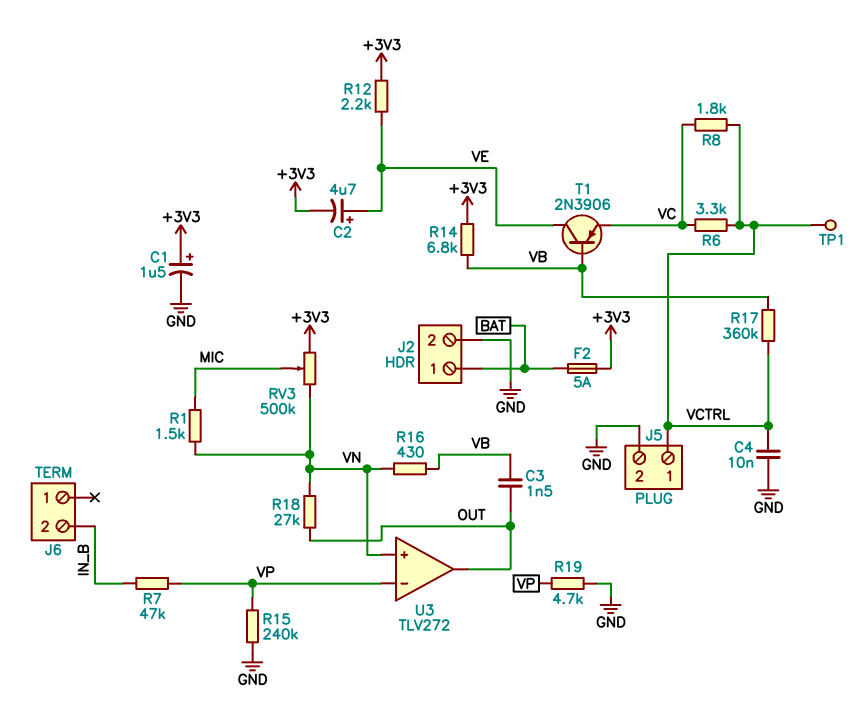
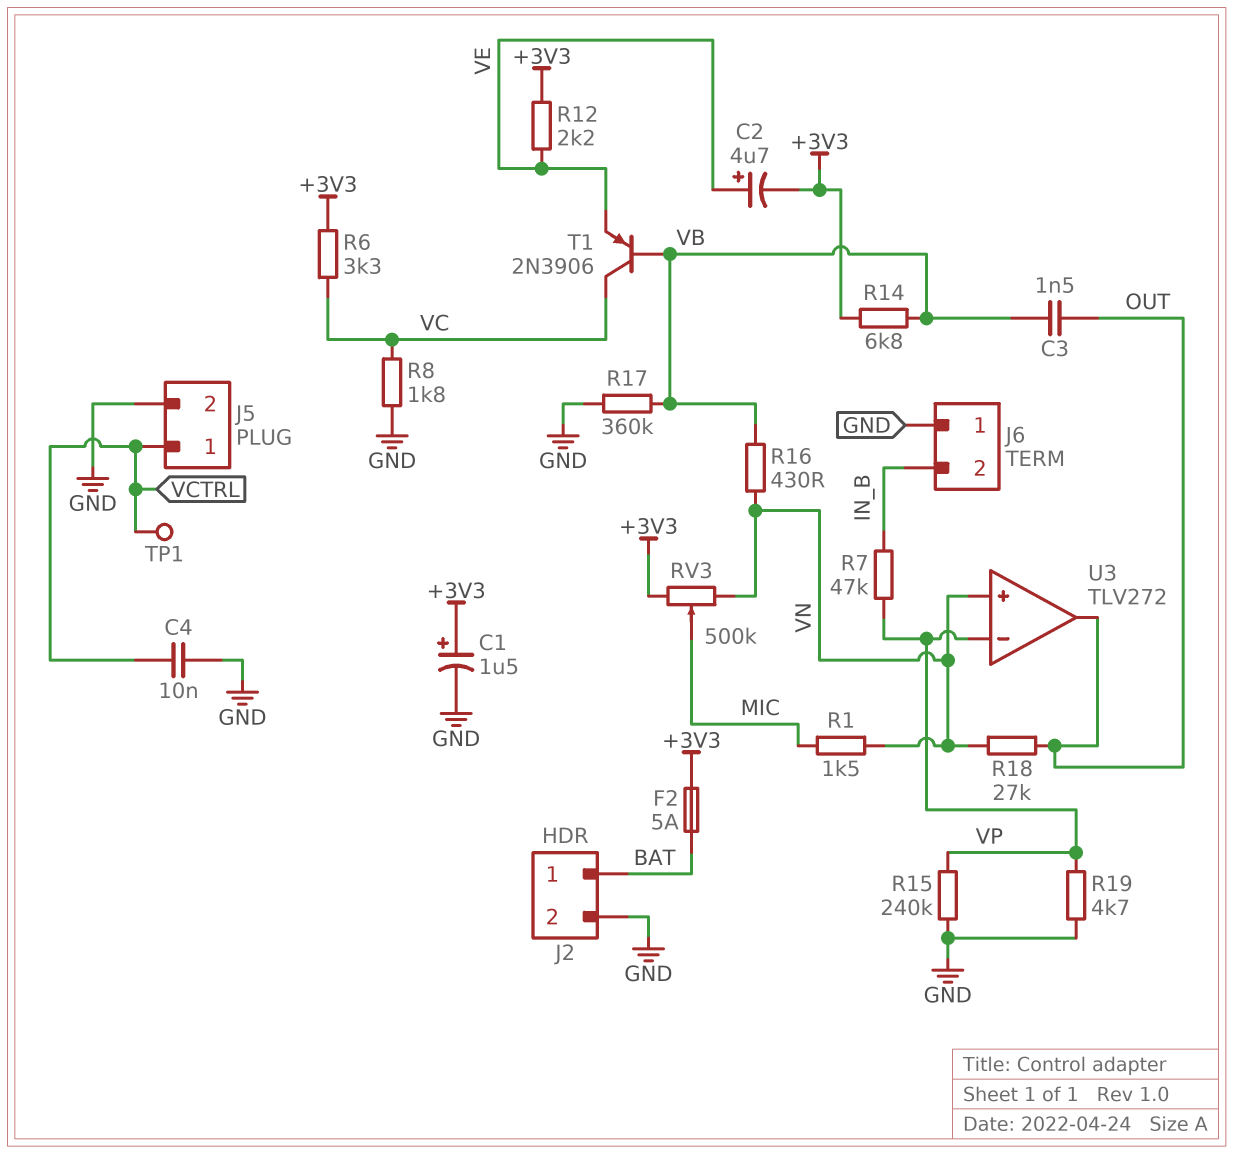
J6 pin 1: none -> GND
R6: 3.3k (VC, VCTRL) -> 3.3k (+3V3, VC)
R8: 1.8k (VC, VCTRL) -> 1.8k (GND, VC)
R17: 360k (VB, VCTRL) -> 360k (GND, VB)
T1: PNP 2N3906 (B VB, C VE, E VC) -> PNP 2N3906 (B VB, C VC, E VE)

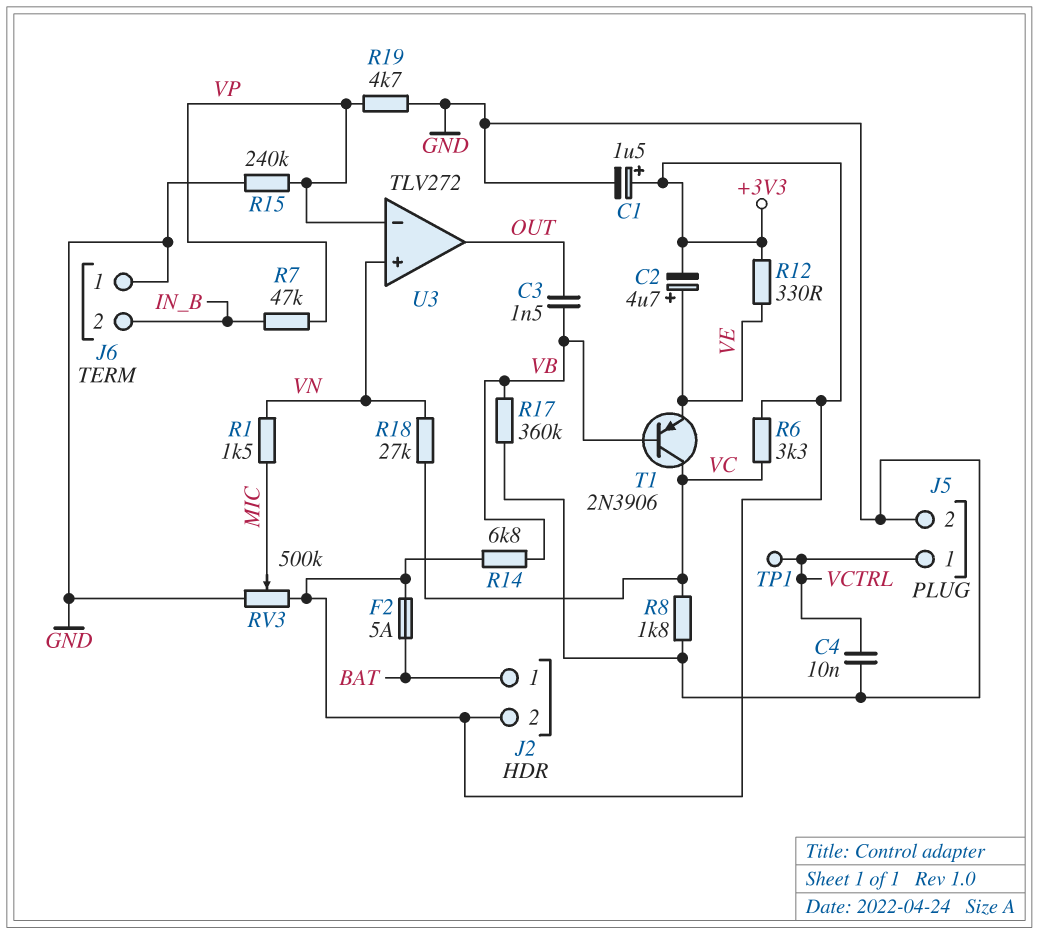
J2 pin 2: GND -> +3V3
R12: 2.2k (+3V3, VE) -> 330 (+3V3, VE)
R16: 430 (VB, VN) -> none
R18: 27k (OUT, VN) -> 27k (VC, VN)
RV3: 500k (+3V3, VN, wiper MIC) -> 500k (+3V3, GND, wiper MIC)

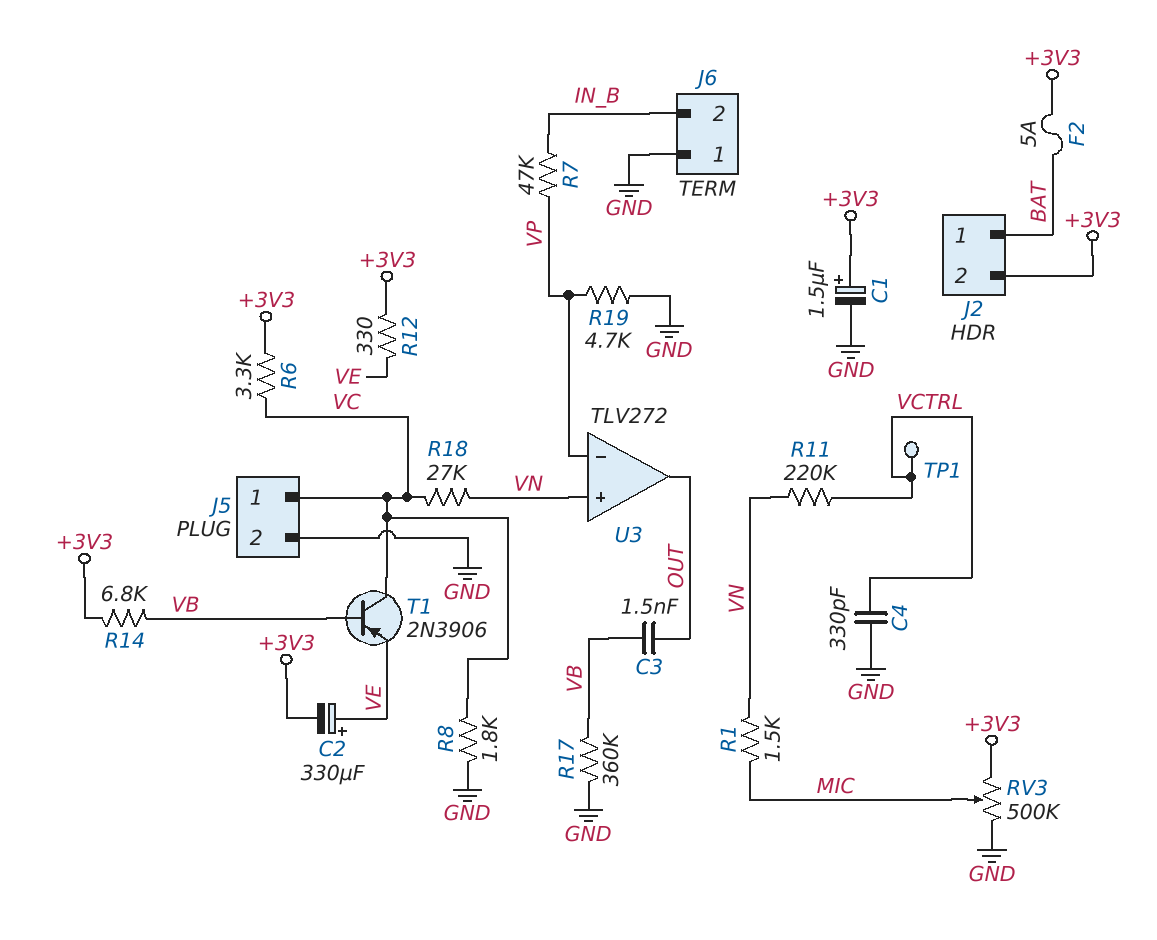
C2: 4.7uF (plus VE, minus +3V3) -> 330uF (plus VE, minus +3V3)
C4: 10nF (GND, VCTRL) -> 330pF (GND, VCTRL)
J5 pin 1: VCTRL -> VC
R11: none -> 220k (VCTRL, VN)
R15: 240k (GND, VP) -> none

